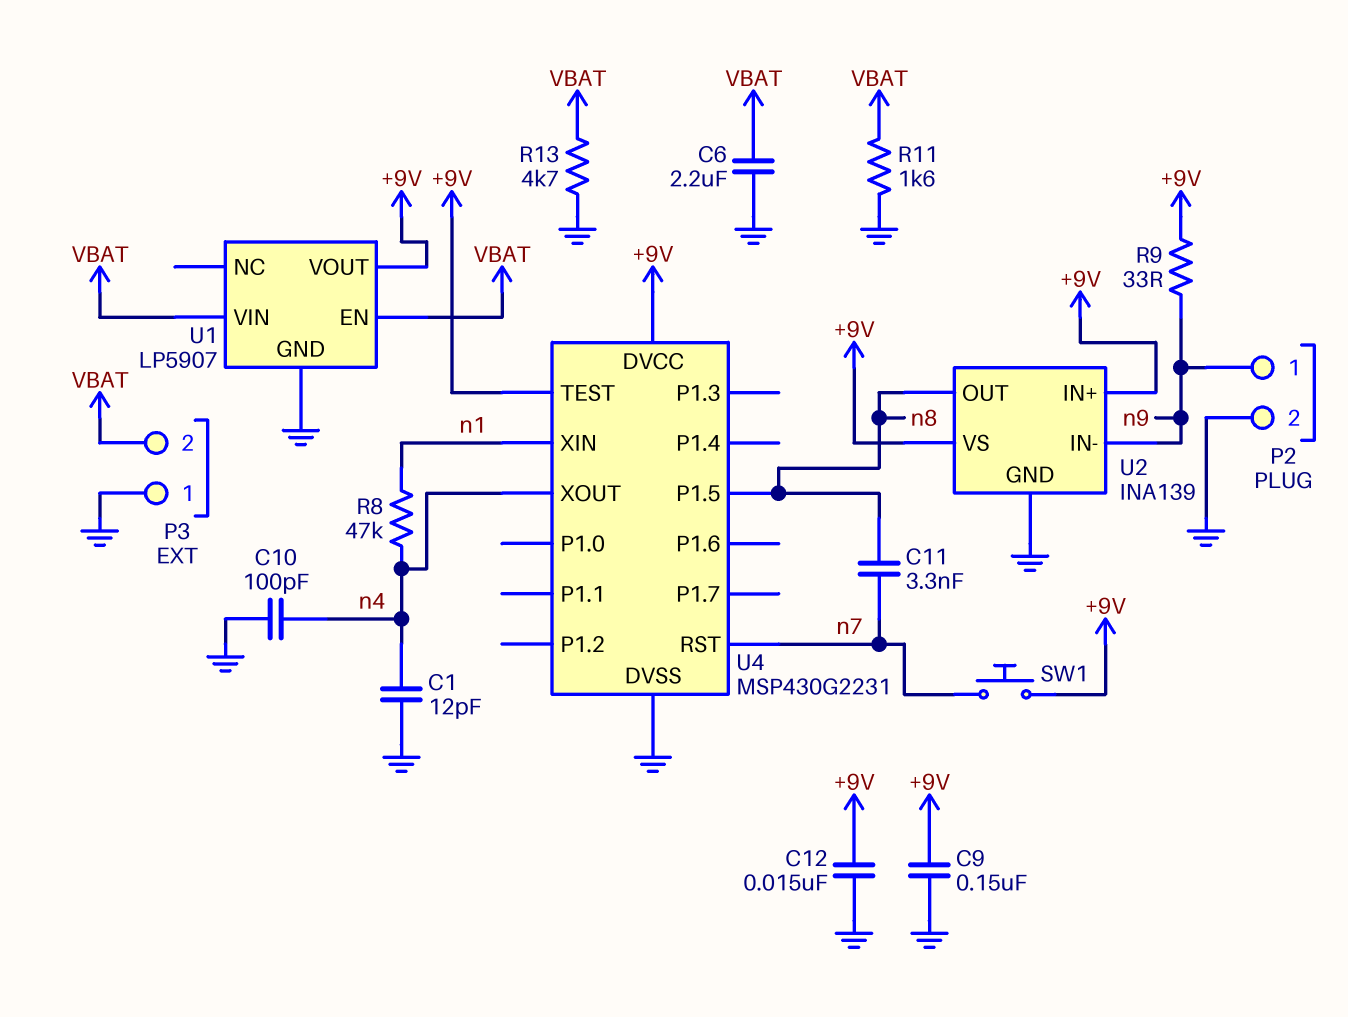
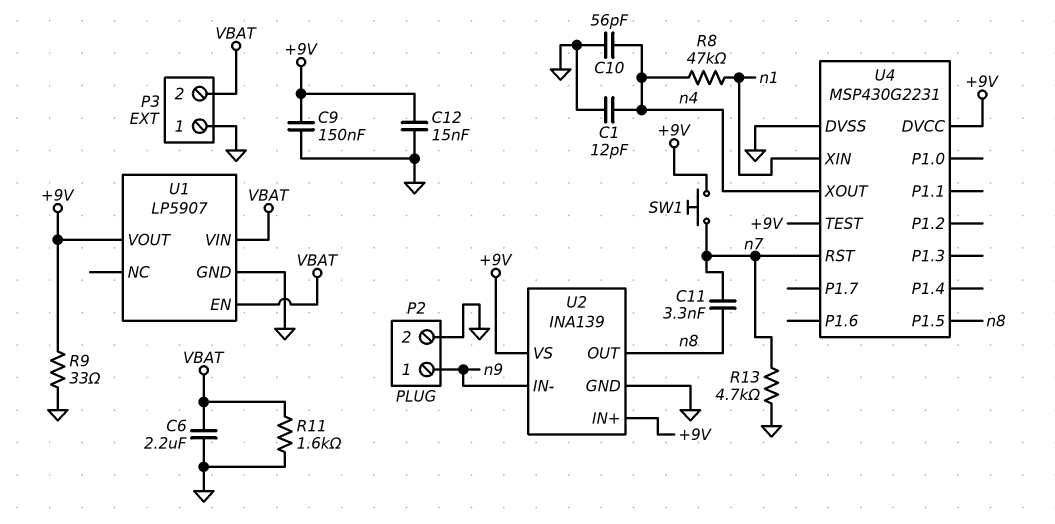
C10: 100pF (GND, n4) -> 56pF (GND, n4)
R9: 33 (+9V, n9) -> 33 (+9V, GND)
R13: 4.7k (GND, VBAT) -> 4.7k (GND, n7)

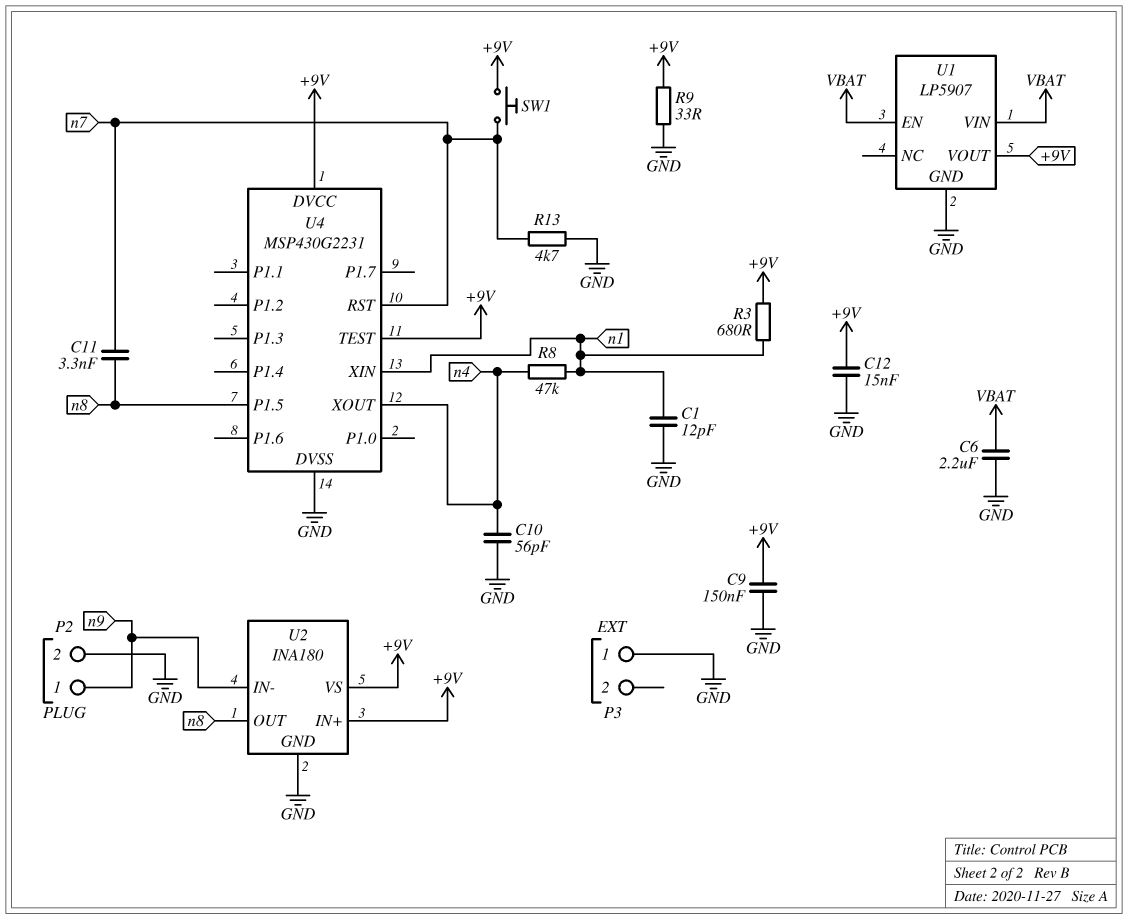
C1: 12pF (GND, n4) -> 12pF (GND, n1)
P3 pin 2: VBAT -> none
R3: none -> 680 (+9V, n1)
R11: 1.6k (GND, VBAT) -> none
U2: INA139 -> INA180

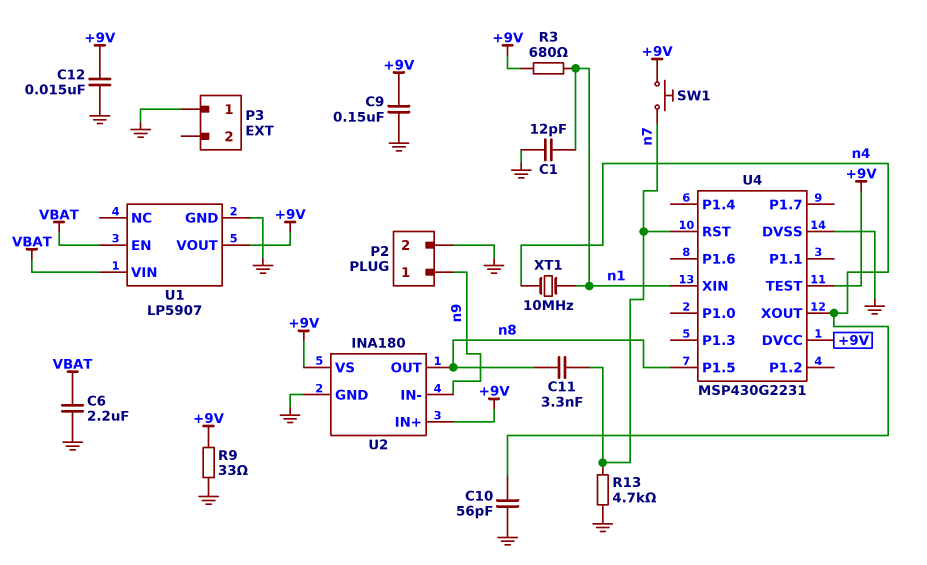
R8: 47k (n1, n4) -> none
XT1: none -> 10MHz (n1, n4)

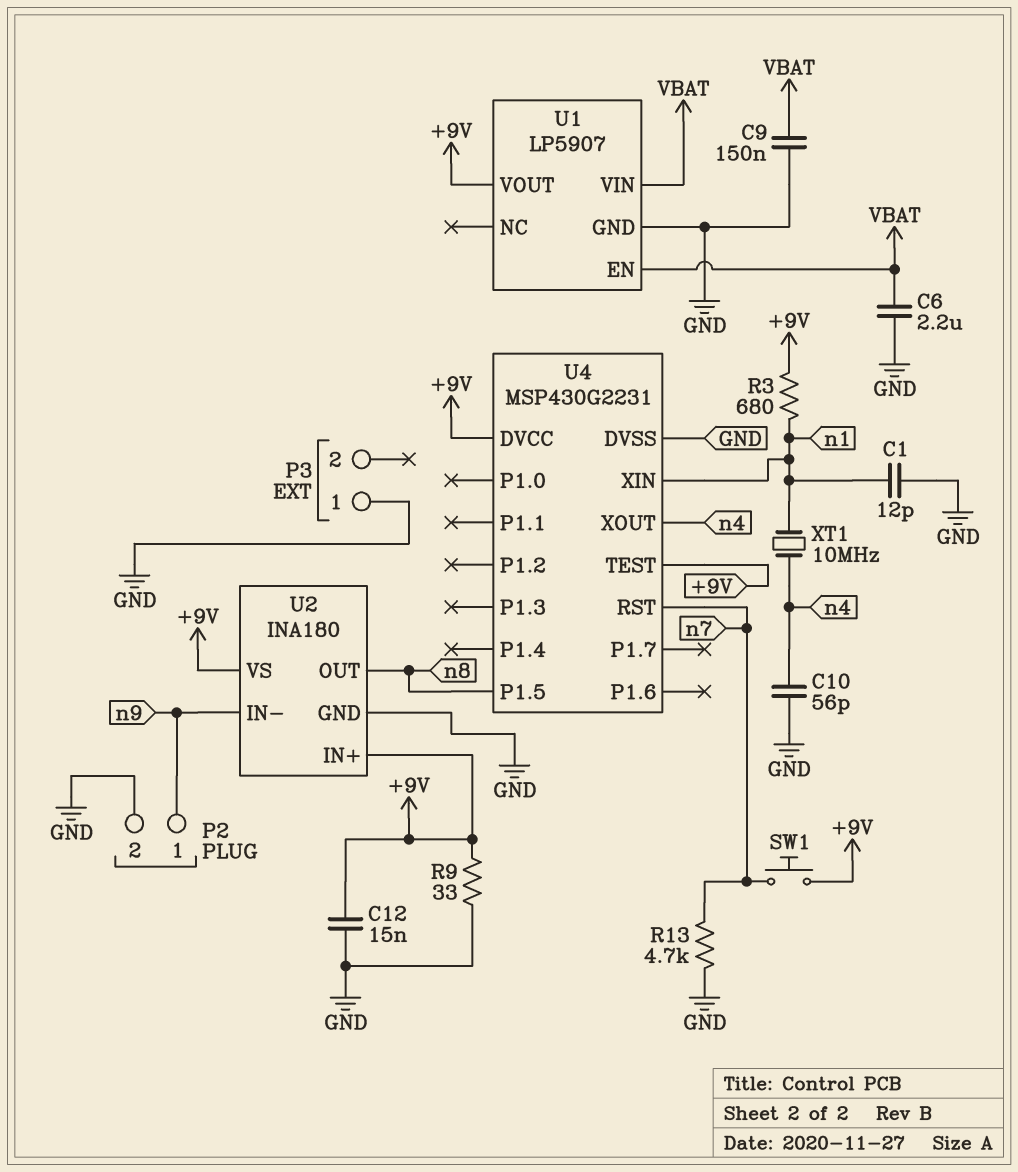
C9: 150nF (+9V, GND) -> 150nF (GND, VBAT)
C11: 3.3nF (n7, n8) -> none

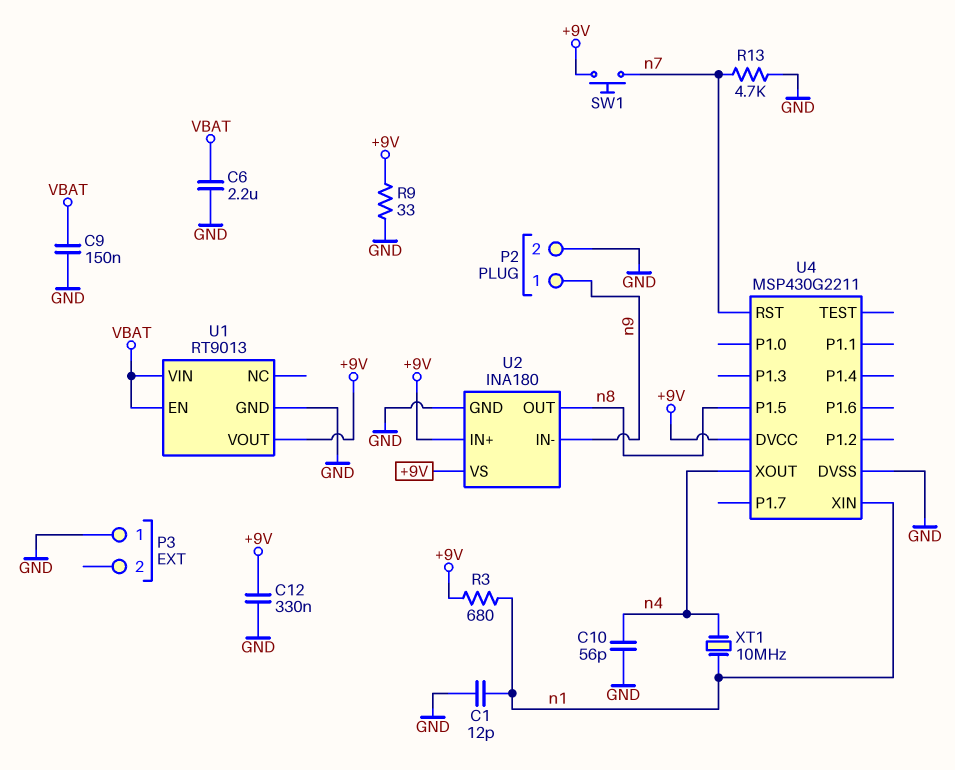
C12: 15nF (+9V, GND) -> 330nF (+9V, GND)
U1: LP5907 -> RT9013
U4: MSP430G2231 -> MSP430G2211
U4 pin TEST: +9V -> none

